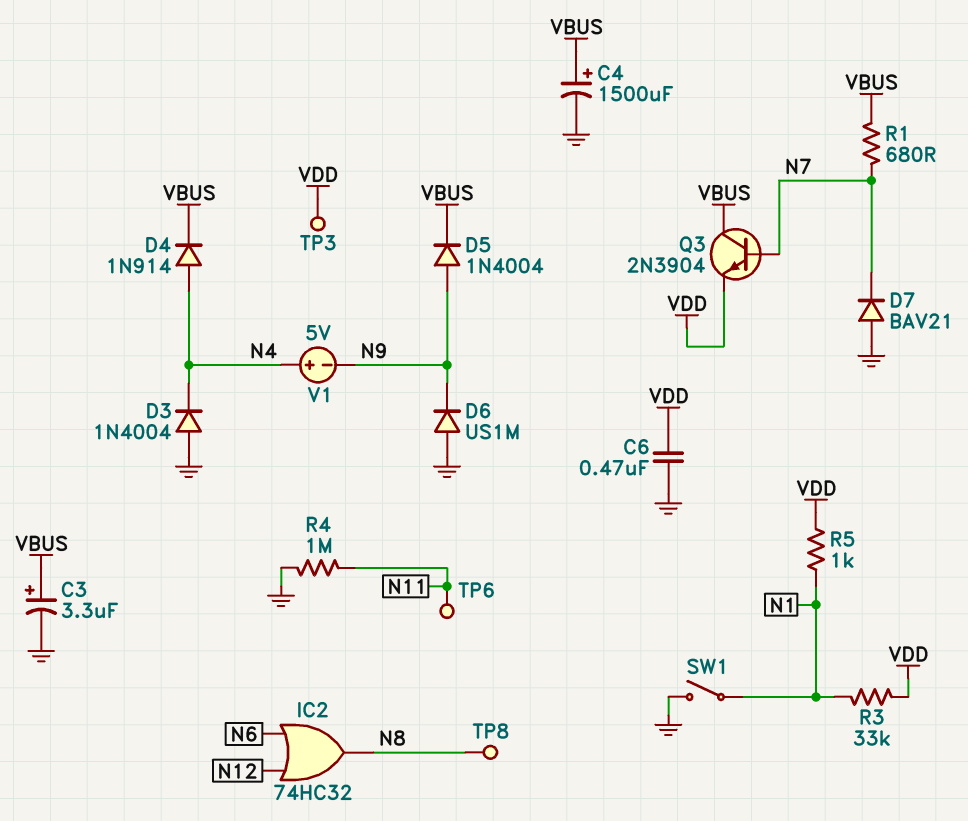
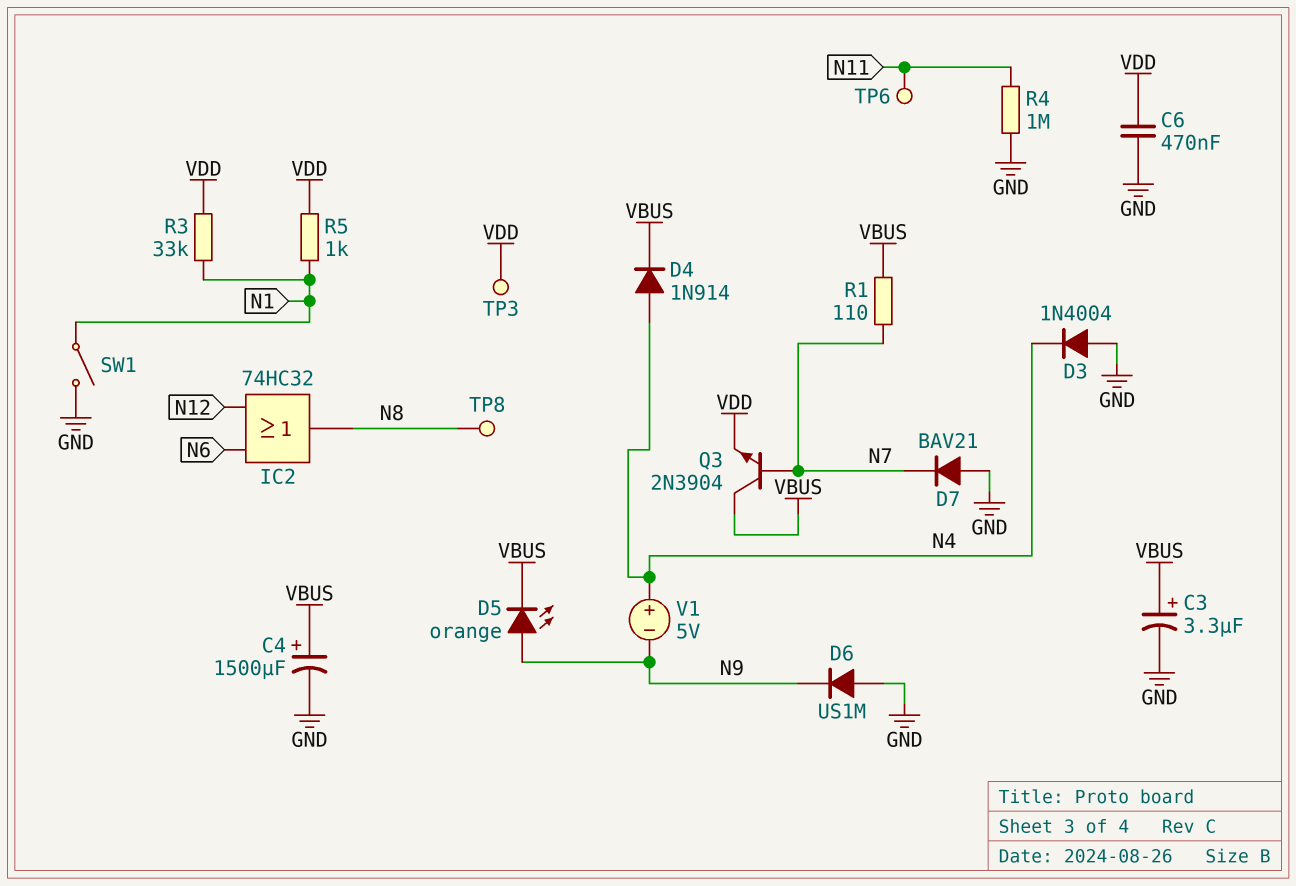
D5: diode 1N4004 (A N9, K VBUS) -> LED orange (A N9, K VBUS)
R1: 680 (N7, VBUS) -> 110 (N7, VBUS)

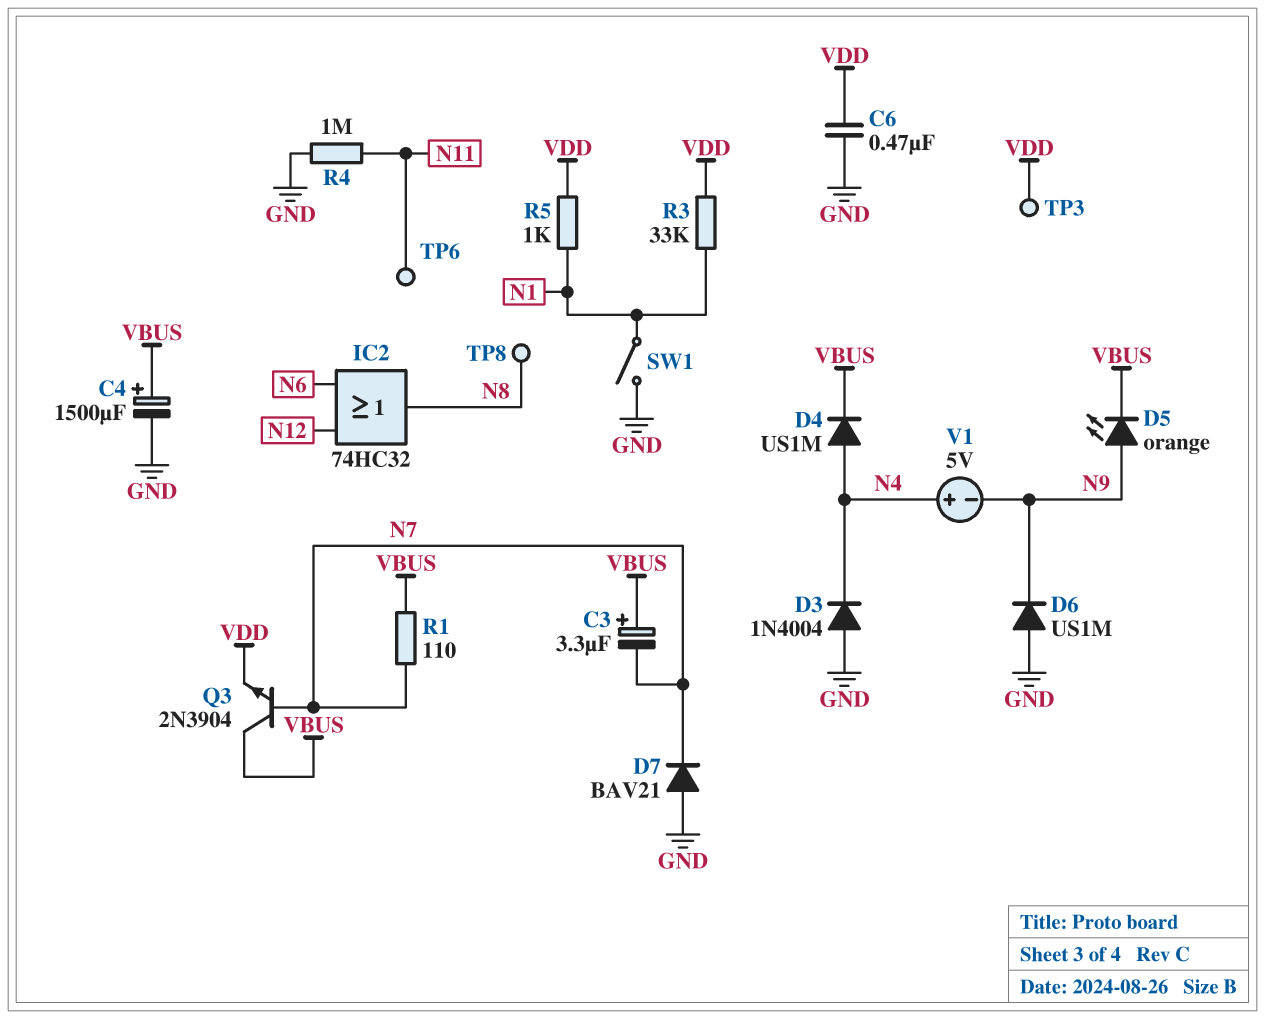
C3: 3.3uF (plus VBUS, minus GND) -> 3.3uF (plus VBUS, minus N7)
D4: diode 1N914 (A N4, K VBUS) -> diode US1M (A N4, K VBUS)

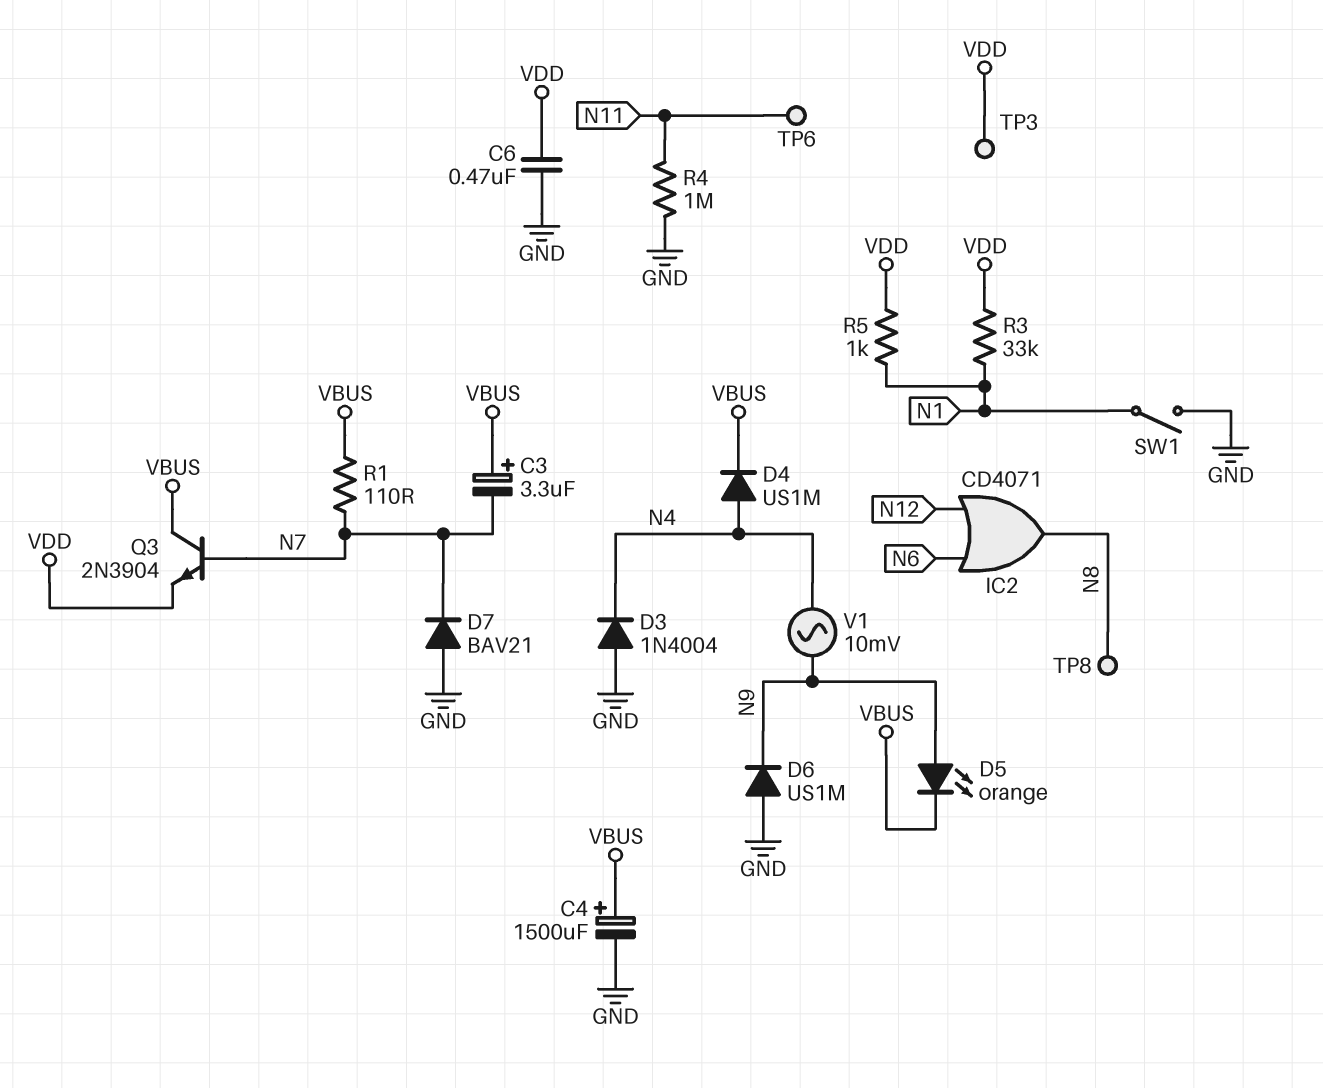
IC2: OR 74HC32 (in N6, in N12, out N8) -> OR CD4071 (in N6, in N12, out N8)
V1: 5V (plus N4, minus N9) -> AC 10mV (N4, N9)

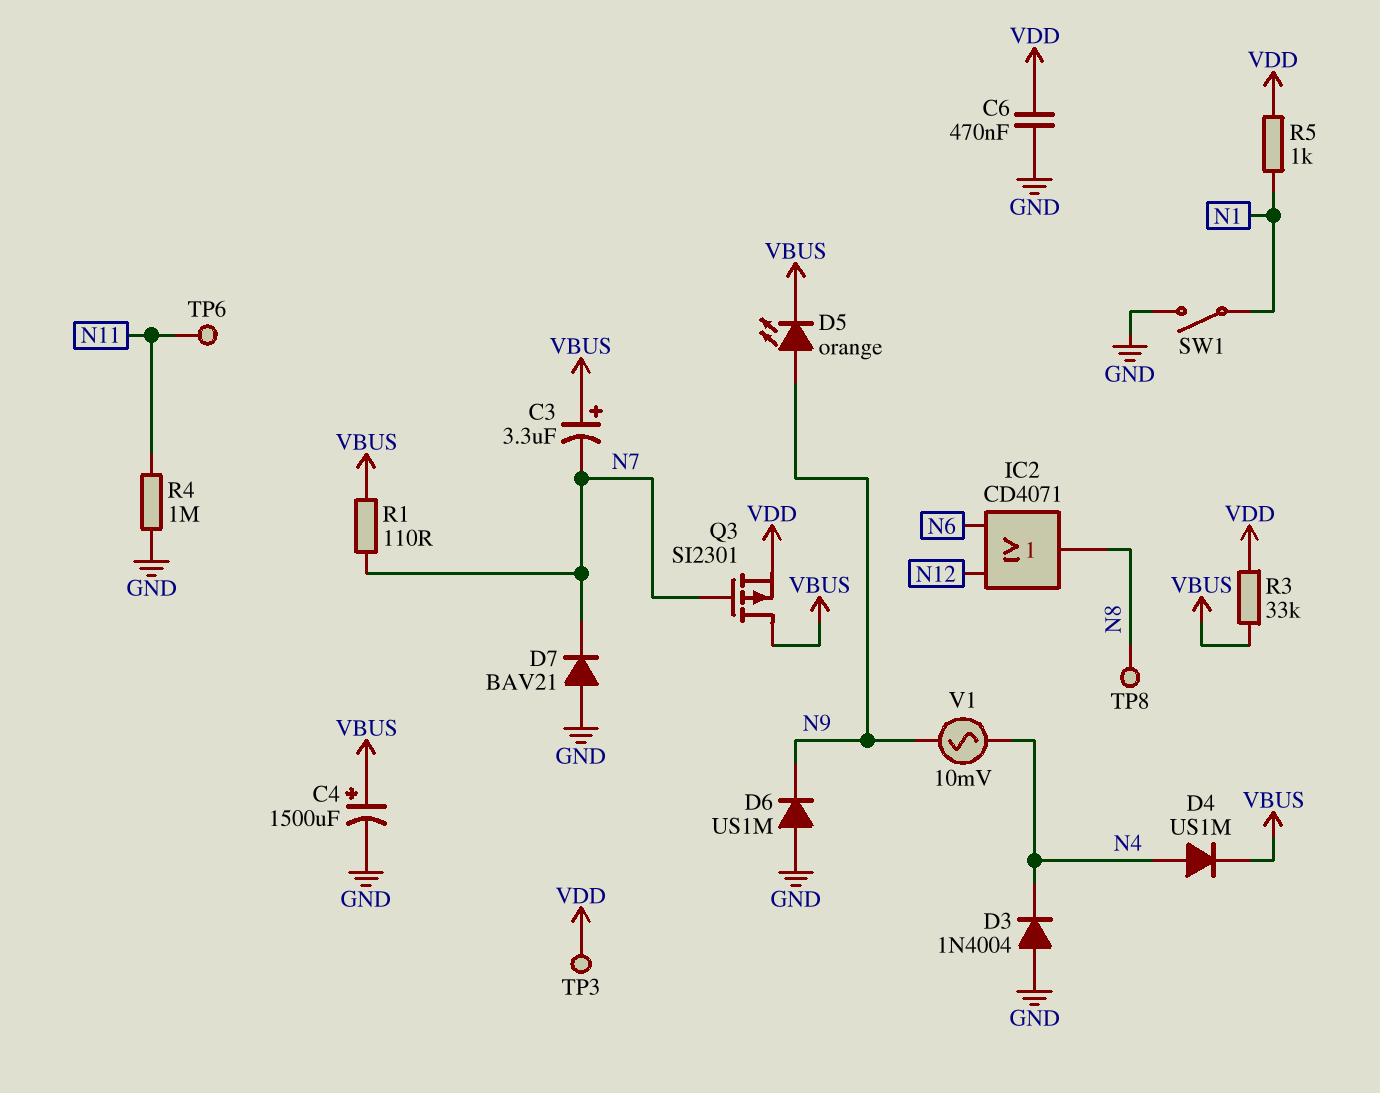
Q3: NPN 2N3904 (B N7, C VBUS, E VDD) -> PMOS SI2301 (G N7, D VBUS, S VDD)
R3: 33k (N1, VDD) -> 33k (VBUS, VDD)

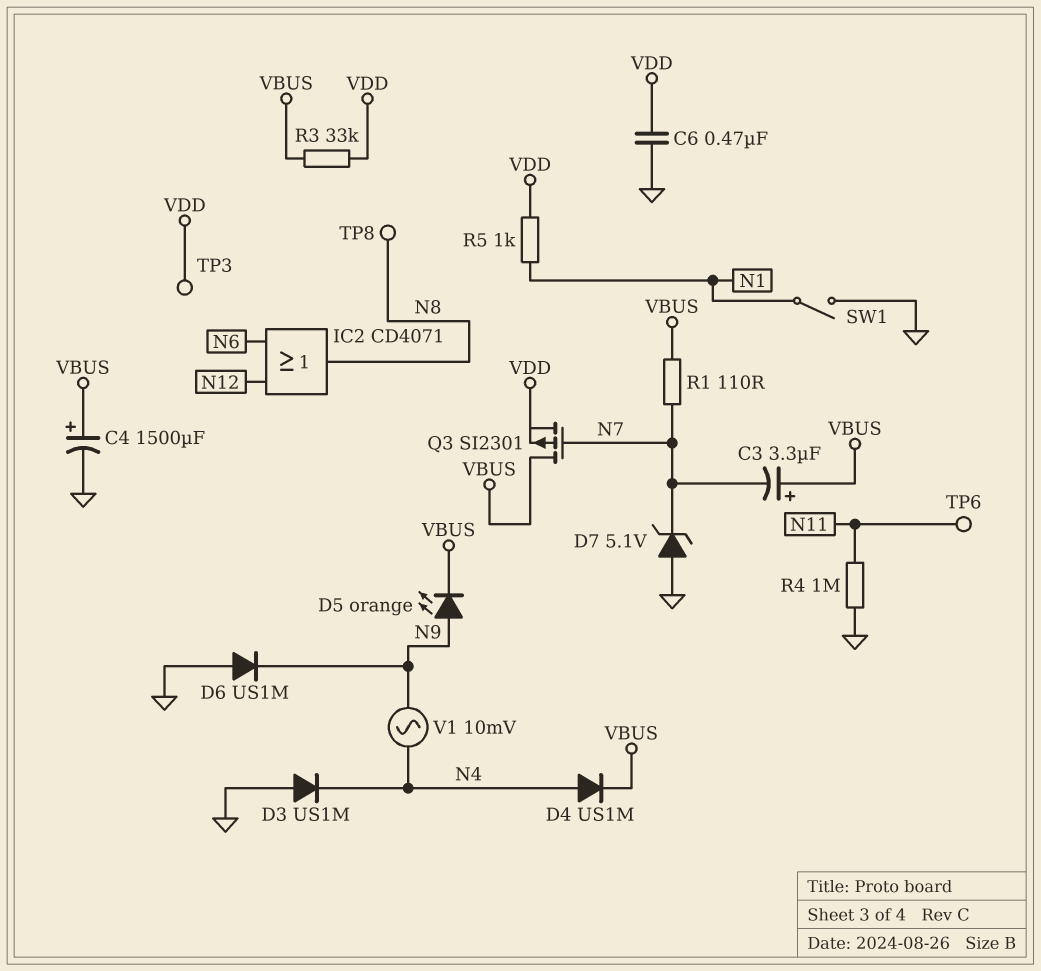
D3: diode 1N4004 (A GND, K N4) -> diode US1M (A GND, K N4)
D7: diode BAV21 (A GND, K N7) -> zener 5.1V (A GND, K N7)

